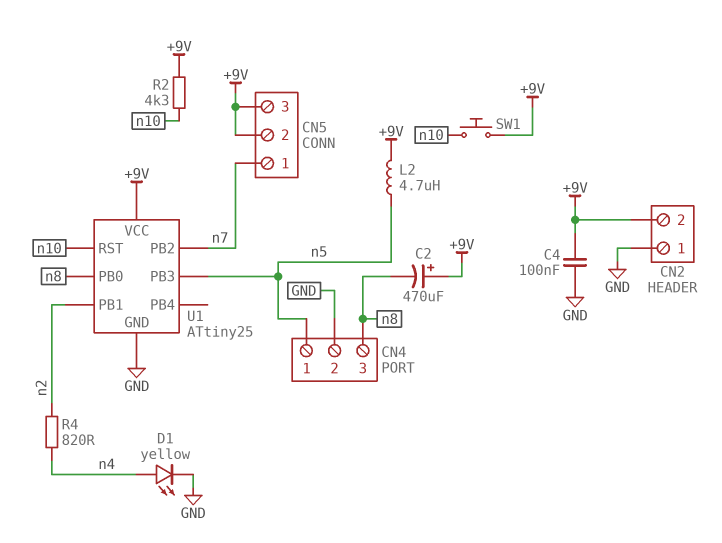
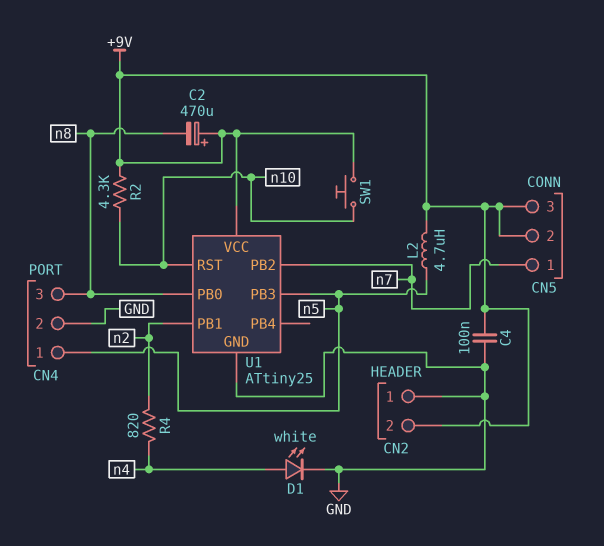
D1: LED yellow (A n4, K GND) -> LED white (A n4, K GND)

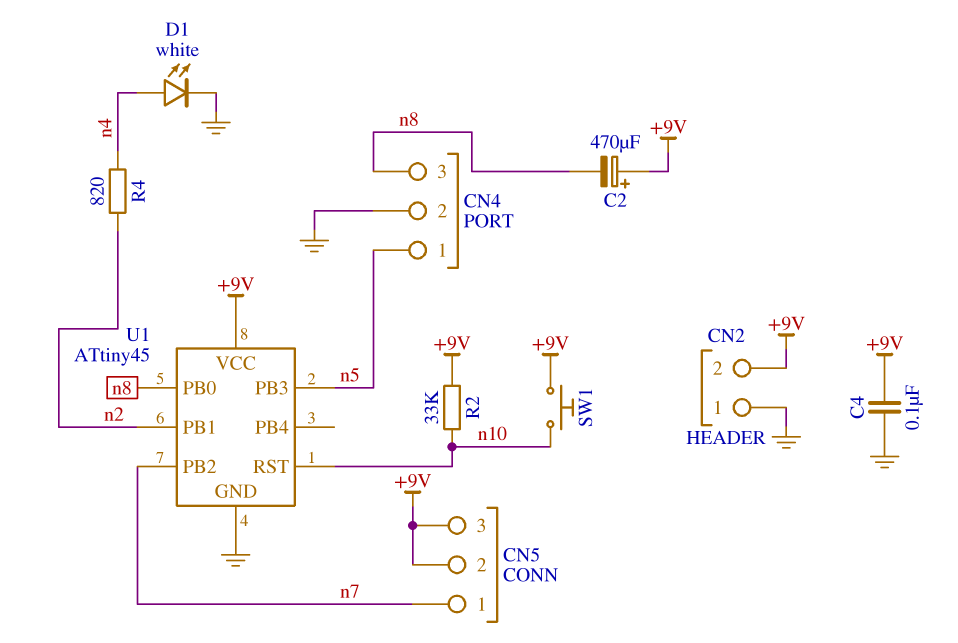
L2: 4.7uH (+9V, n5) -> none
R2: 4.3k (+9V, n10) -> 33k (+9V, n10)
U1: ATtiny25 -> ATtiny45

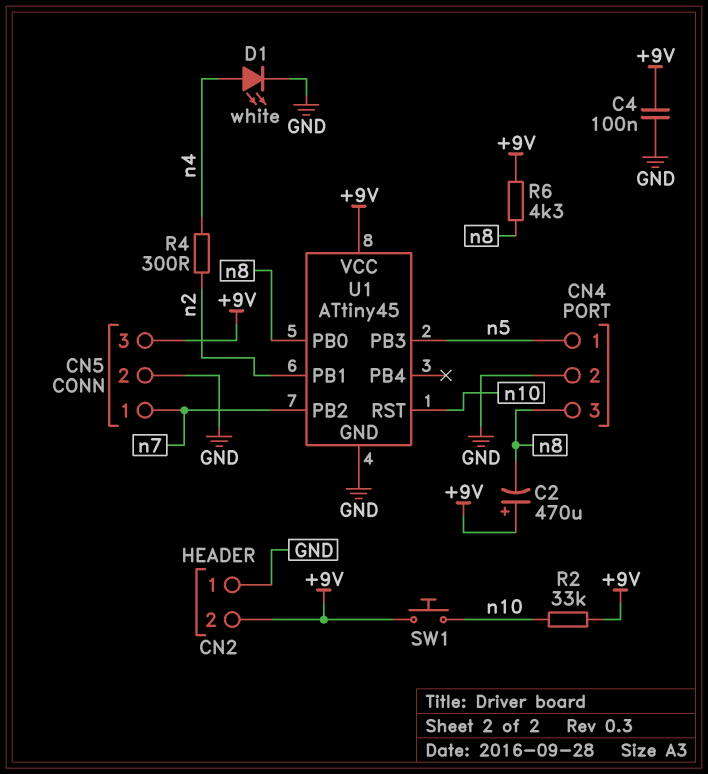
CN5 pin 2: +9V -> GND
R4: 820 (n2, n4) -> 300 (n2, n4)
R6: none -> 4.3k (+9V, n8)

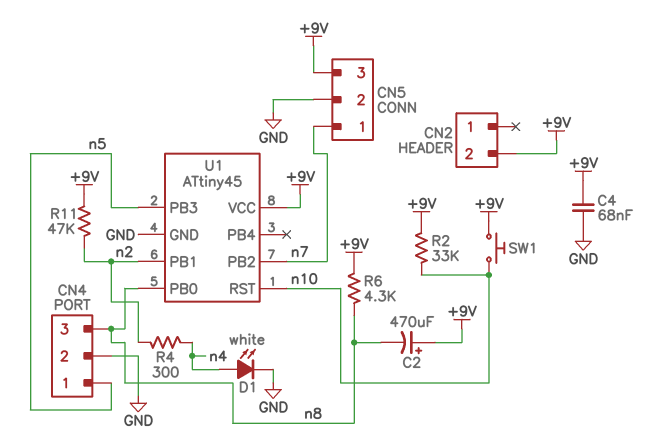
C4: 100nF (+9V, GND) -> 68nF (+9V, GND)
CN2 pin 1: GND -> none
R11: none -> 47k (+9V, n2)

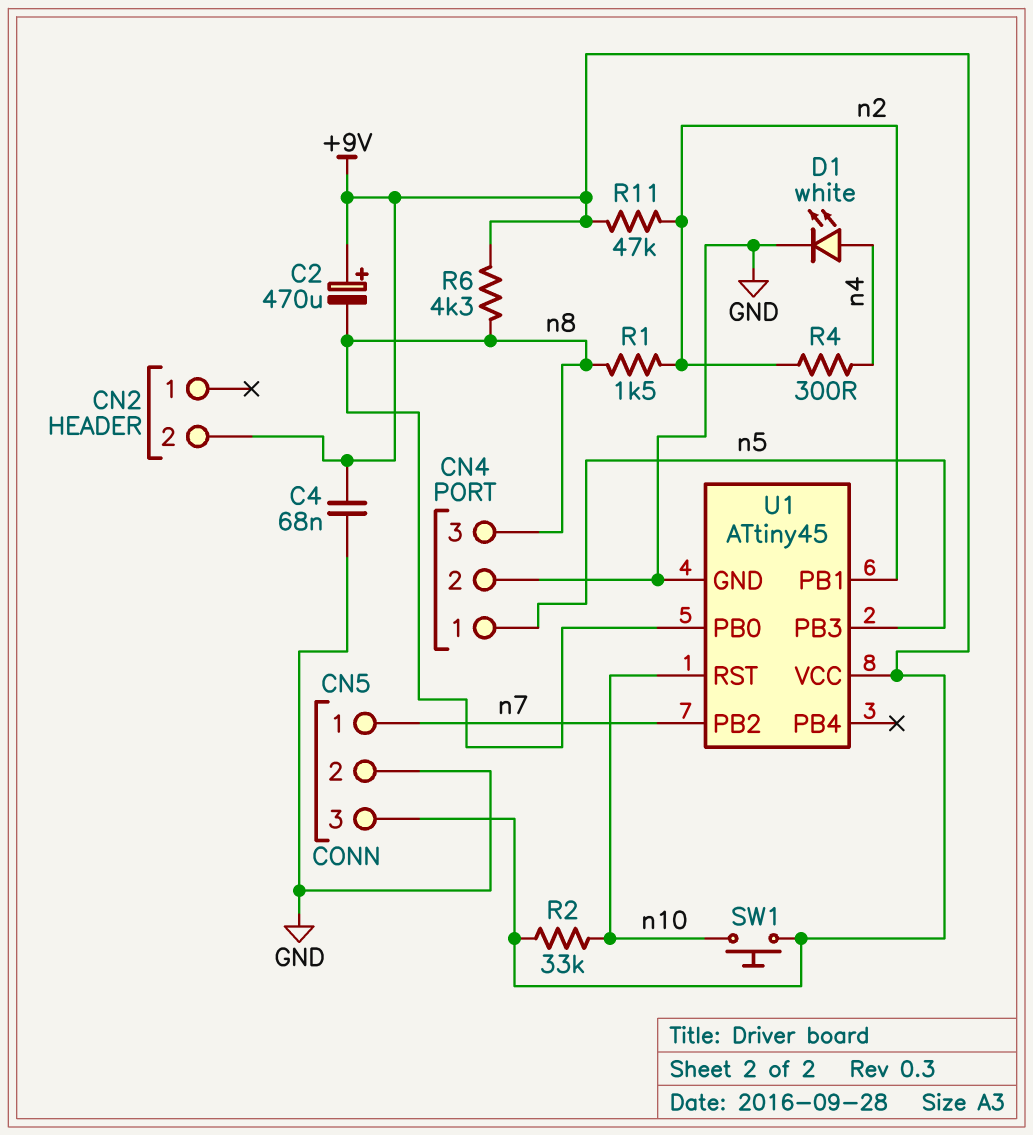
R1: none -> 1.5k (n2, n8)

